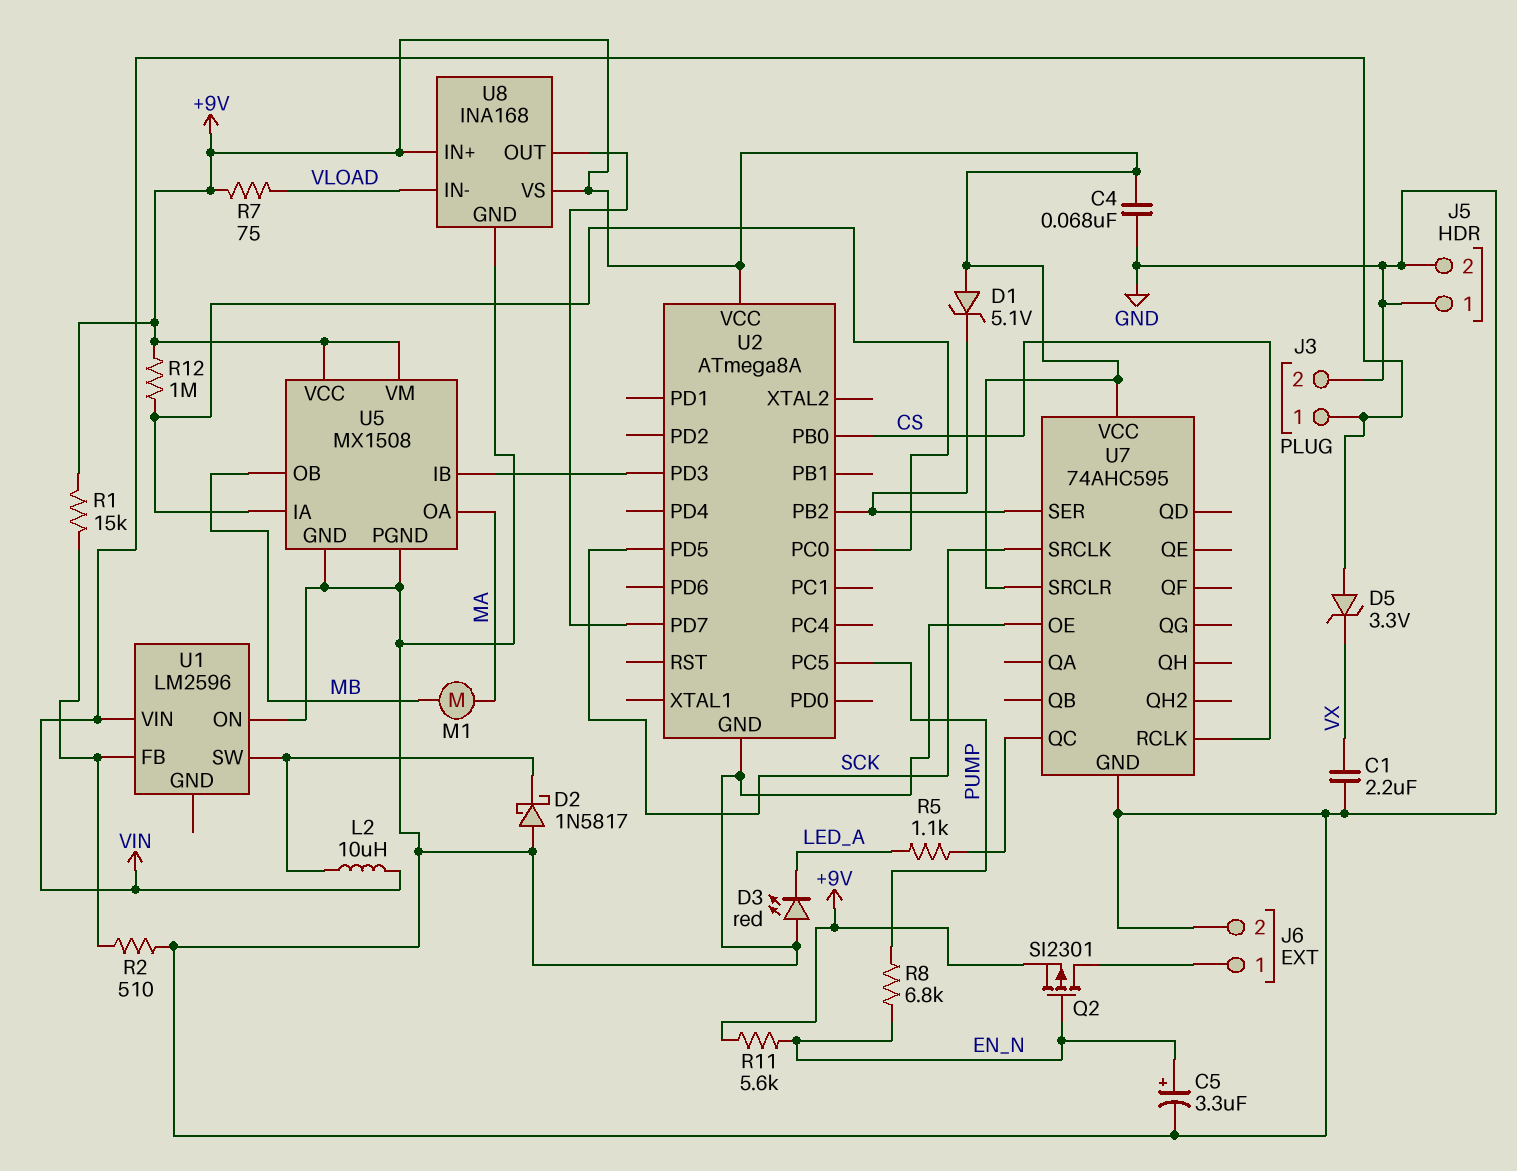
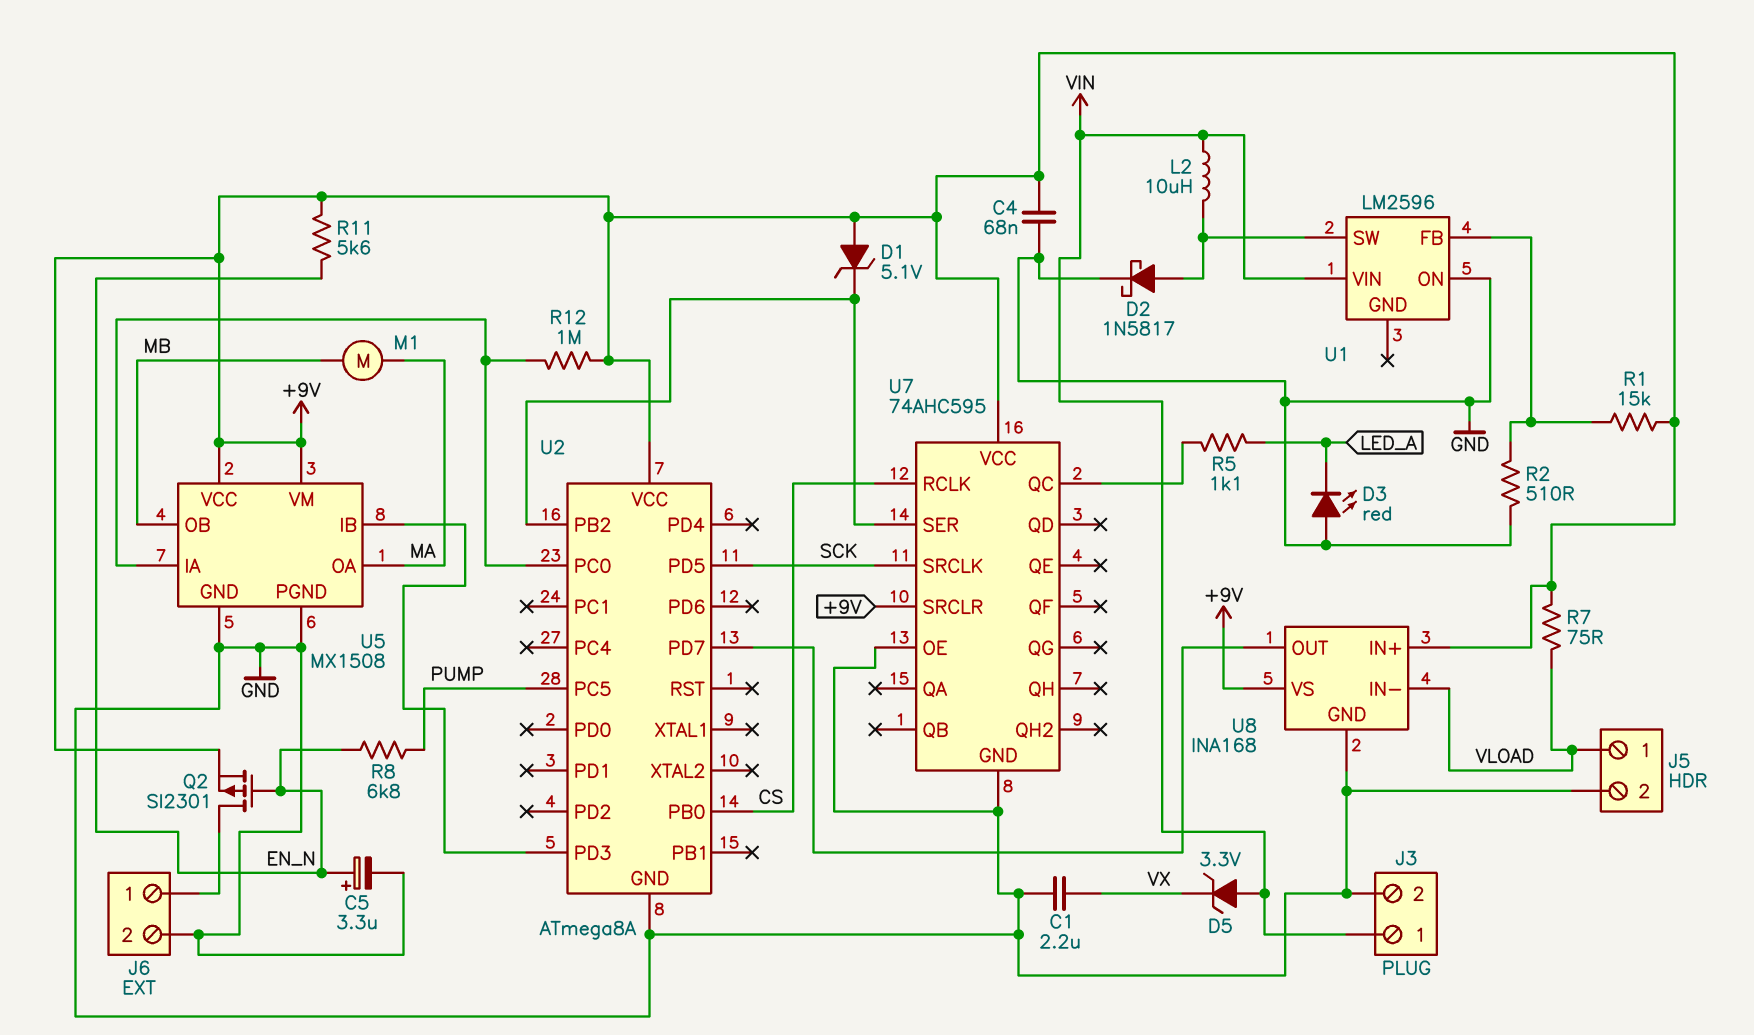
D2: schottky 1N5817 (A GND, K U1/SW) -> schottky 1N5817 (A U1/SW, K GND)
J5 pin 1: GND -> VLOAD

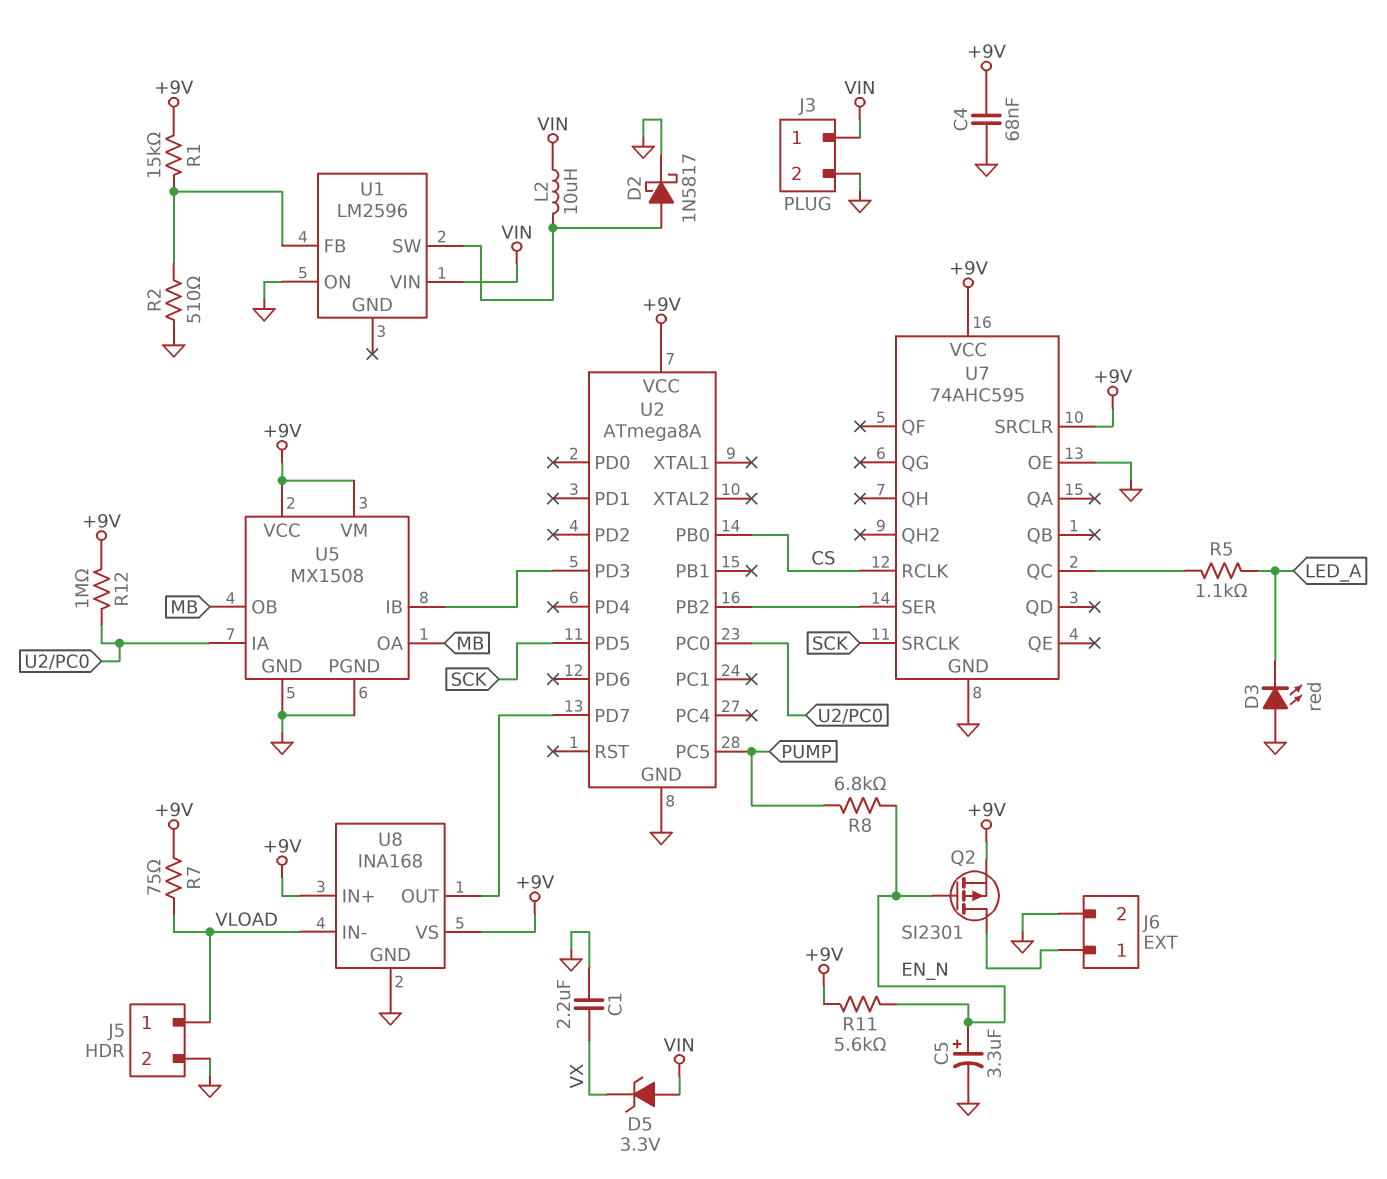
D1: zener 5.1V (A +9V, K U2/PB2) -> none
M1: motor (MA, MB) -> none
U5 pin OA: MA -> MB

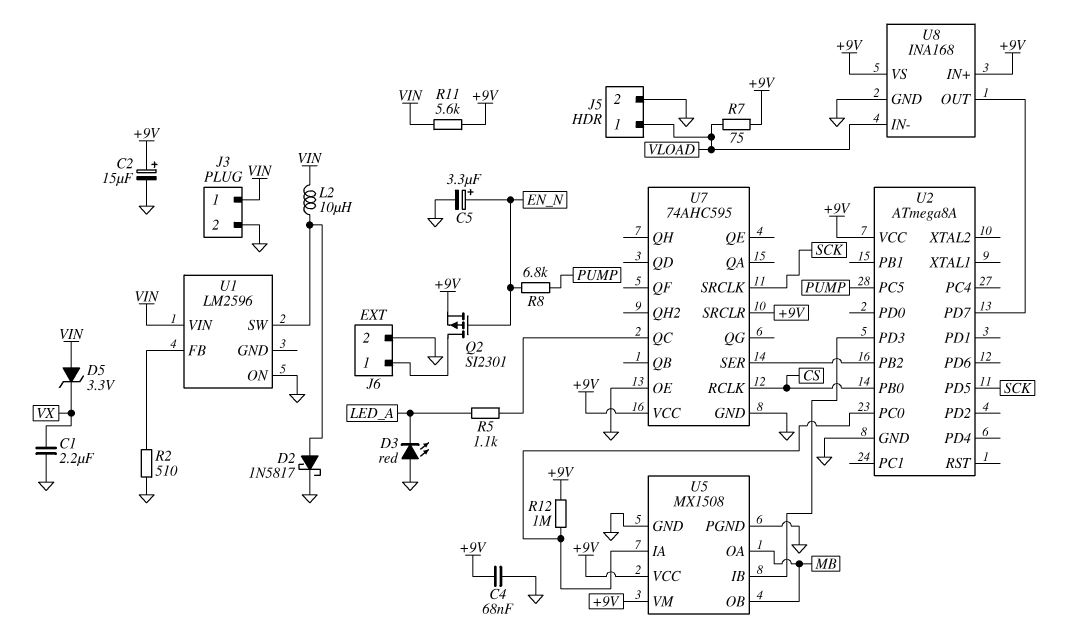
C2: none -> 15uF (plus +9V, minus GND)
R1: 15k (+9V, U1/FB) -> none
R11: 5.6k (+9V, EN_N) -> 5.6k (+9V, VIN)

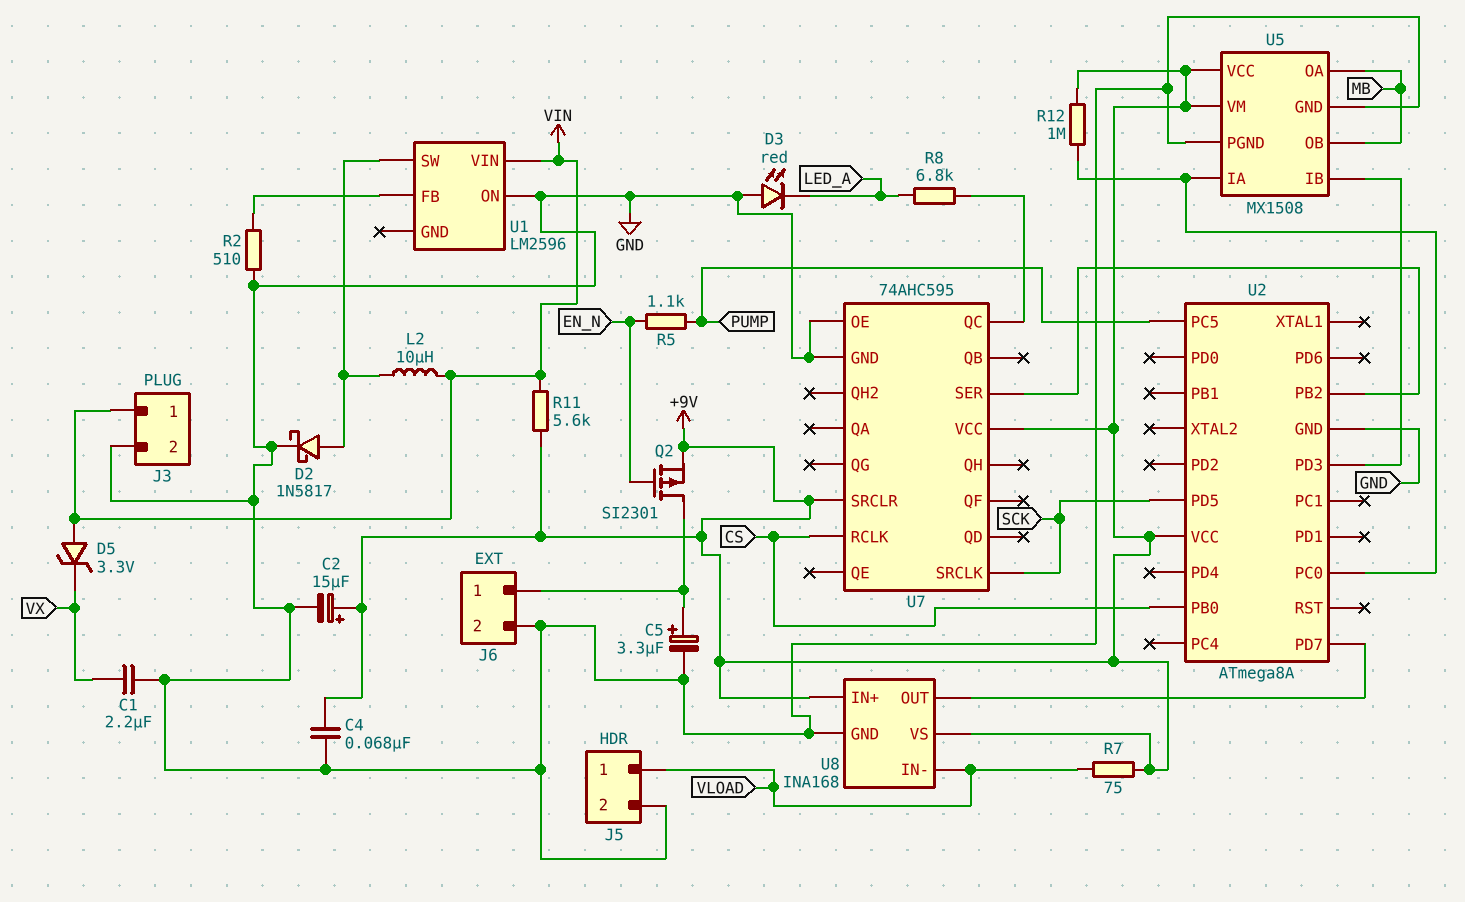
C5: 3.3uF (plus EN_N, minus GND) -> 3.3uF (plus J6/1, minus GND)
R5: 1.1k (LED_A, U7/QC) -> 1.1k (EN_N, PUMP)
R8: 6.8k (EN_N, PUMP) -> 6.8k (LED_A, U7/QC)

